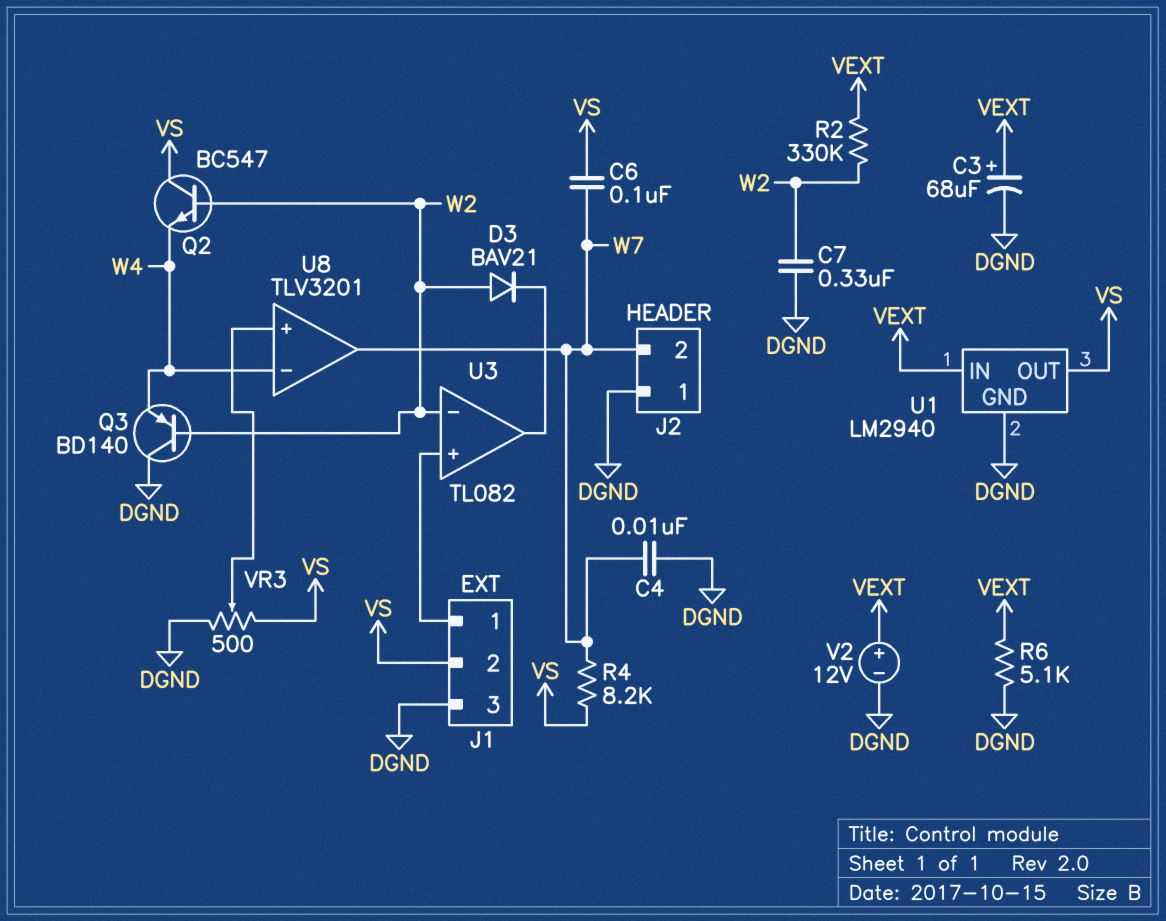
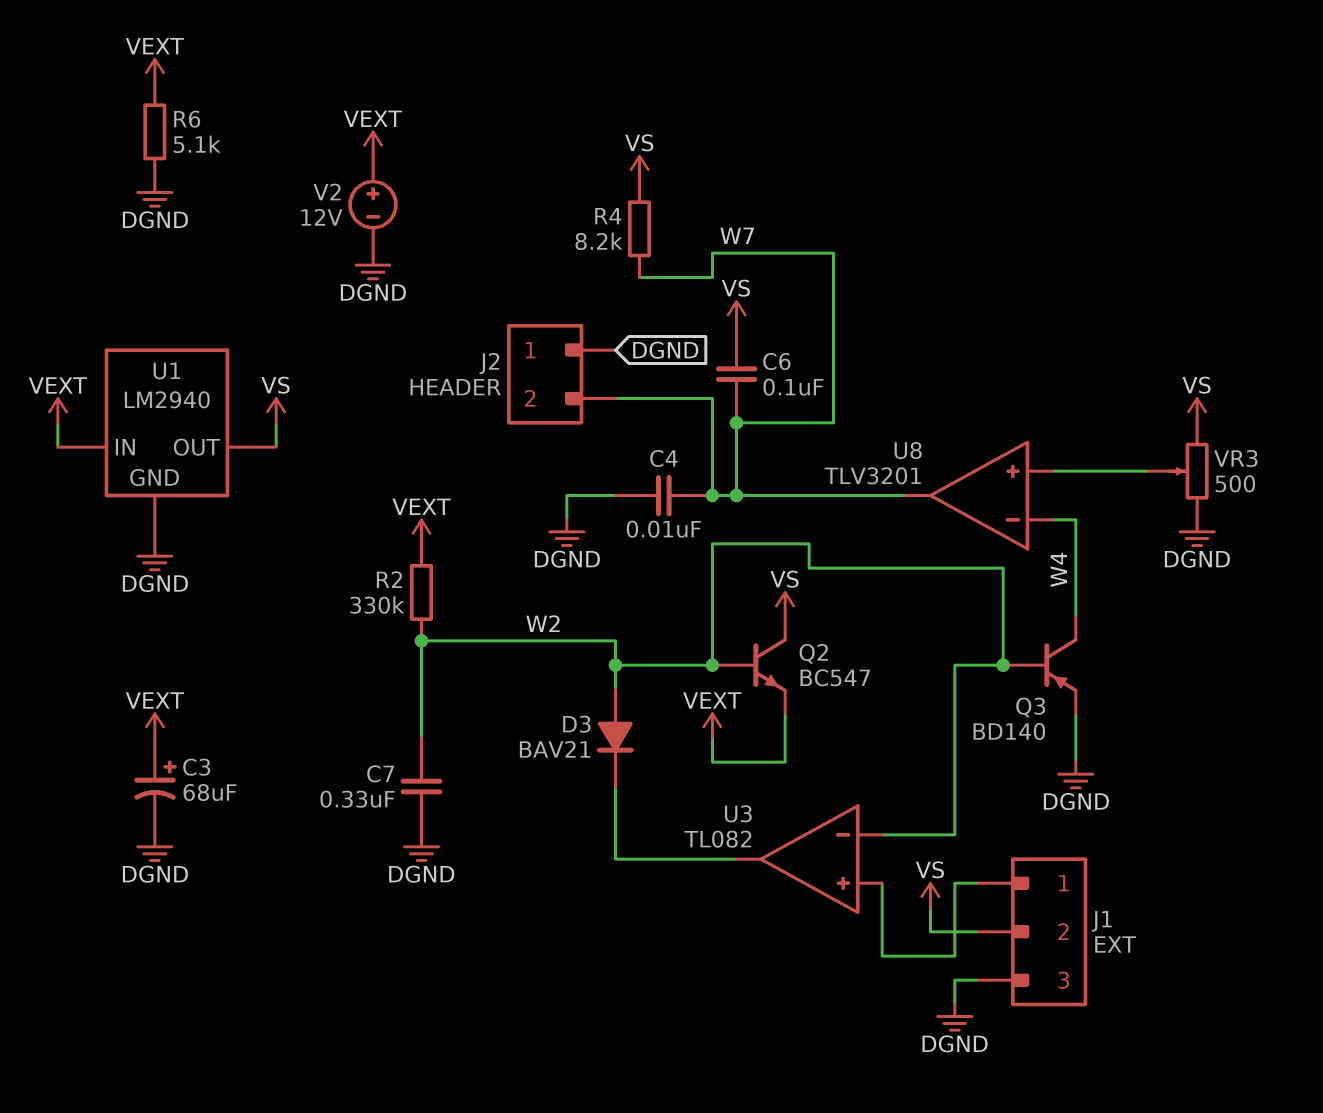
Q2: NPN BC547 (B W2, C VS, E W4) -> NPN BC547 (B W2, C VS, E VEXT)
Q3: PNP BD140 (B W2, C DGND, E W4) -> PNP BD140 (B W2, C W4, E DGND)

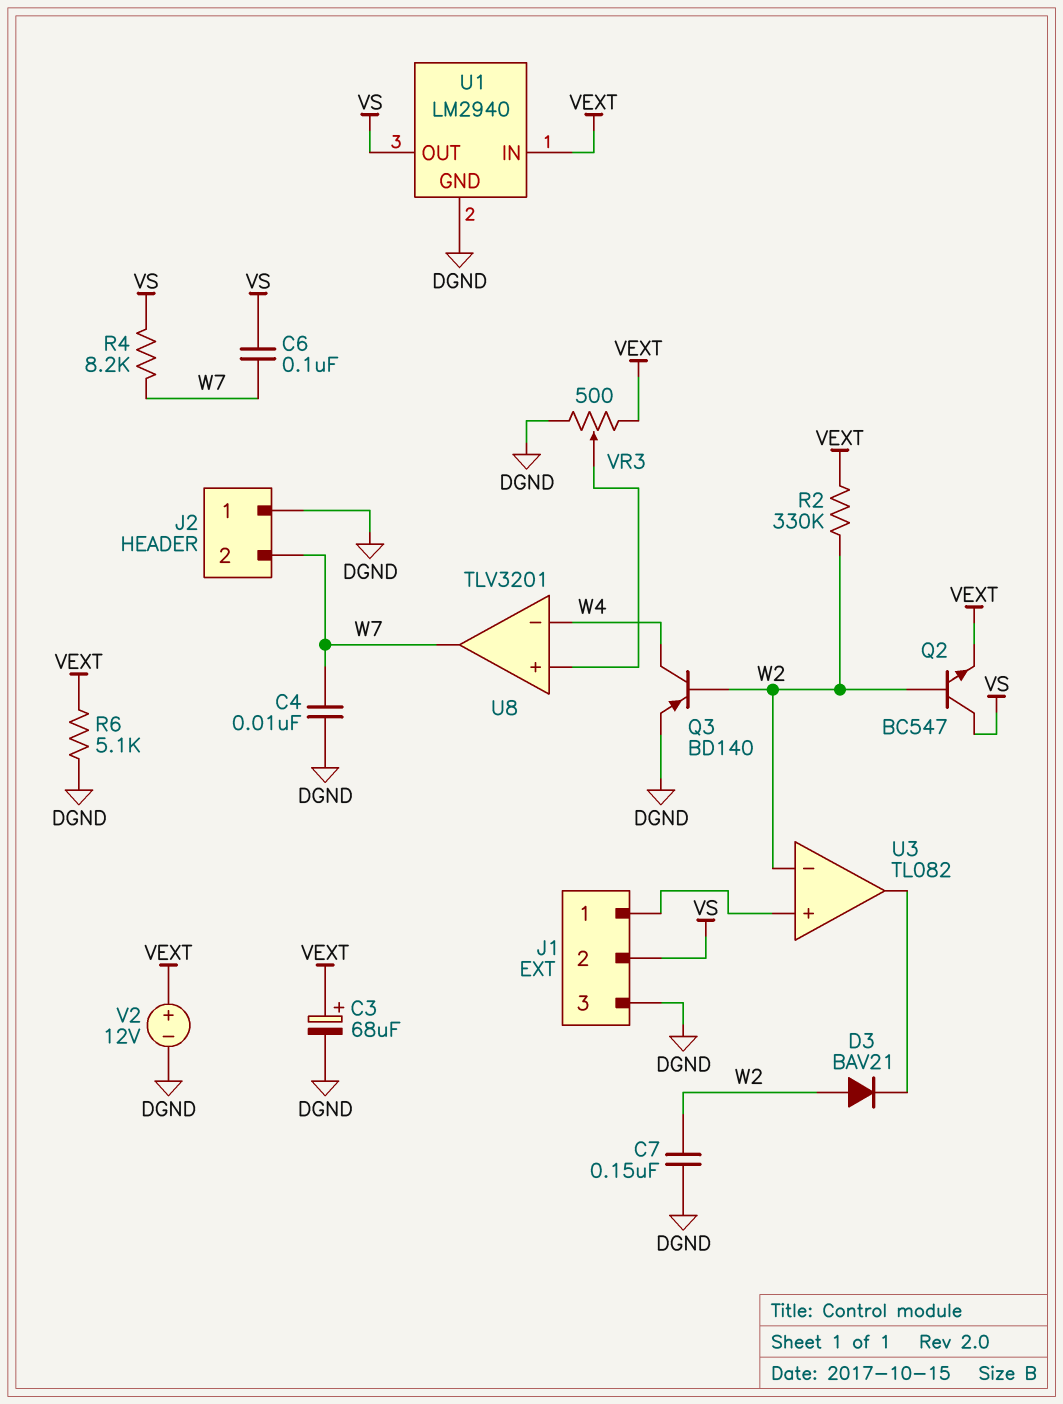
C7: 330nF (DGND, W2) -> 150nF (DGND, W2)
VR3: 500 (DGND, VS, wiper U8/in+) -> 500 (DGND, VEXT, wiper U8/in+)

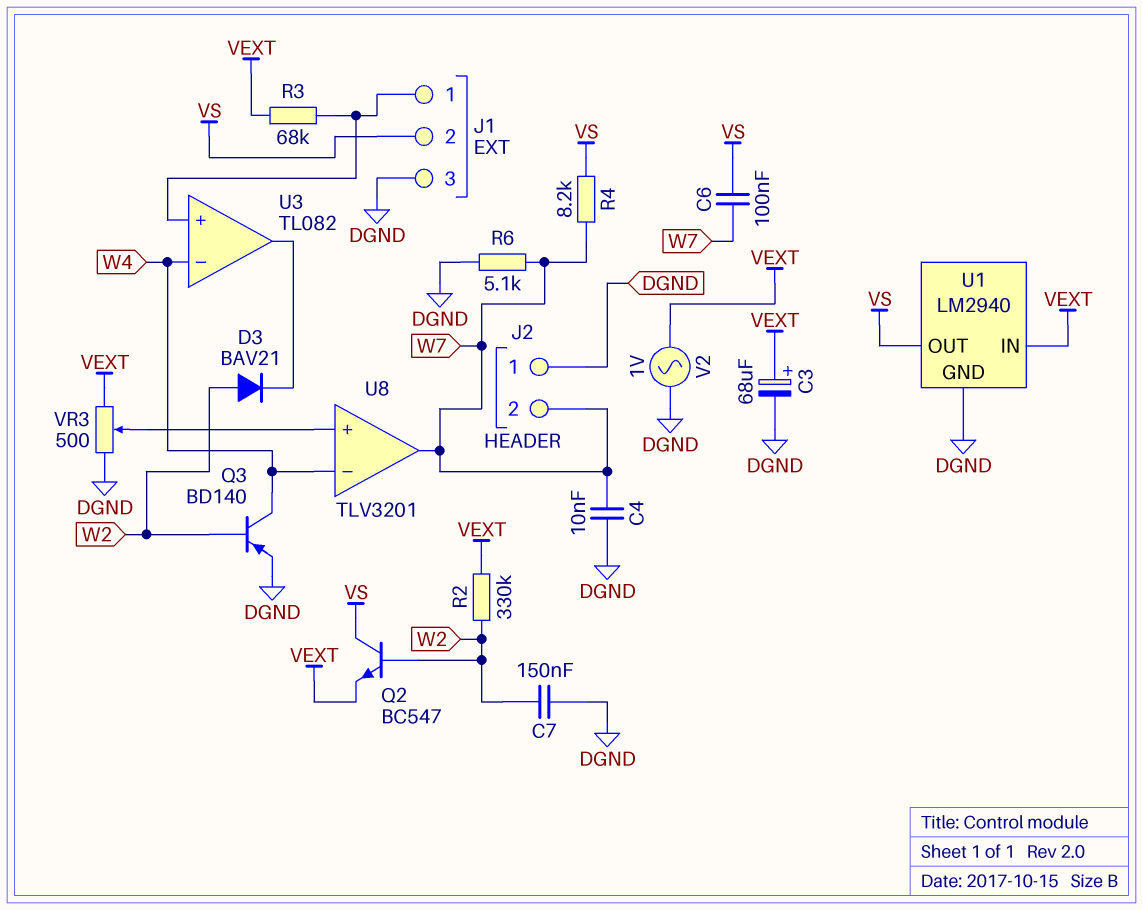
R3: none -> 68k (J1/1, VEXT)
R6: 5.1k (DGND, VEXT) -> 5.1k (DGND, W7)
U3 pin in-: W2 -> W4
V2: 12V (plus VEXT, minus DGND) -> AC 1V (DGND, VEXT)

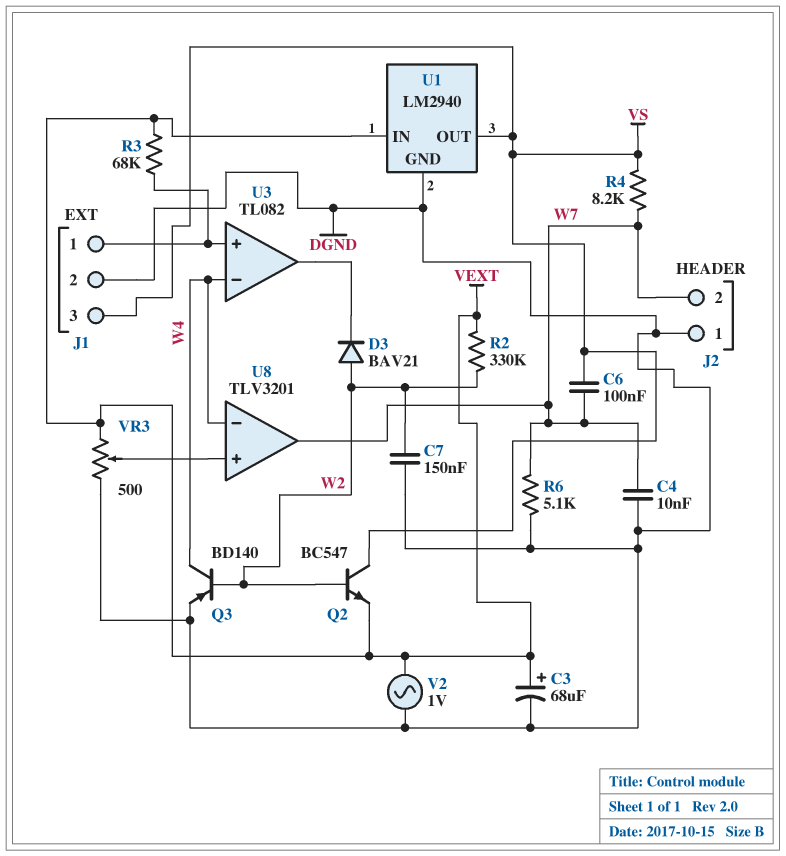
J1 pin 2: VS -> DGND
J1 pin 3: DGND -> VS

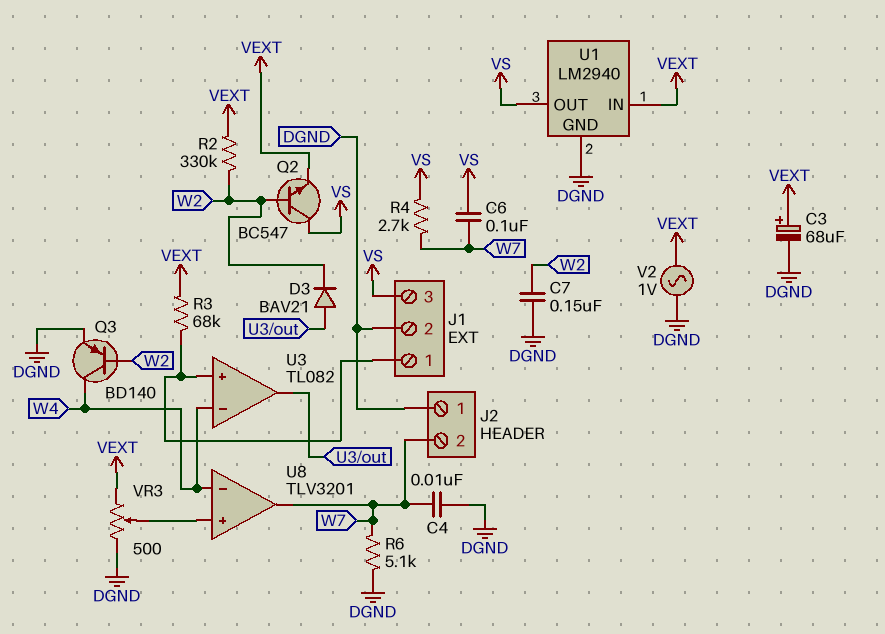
D3: diode BAV21 (A W2, K U3/out) -> diode BAV21 (A U3/out, K W2)
R4: 8.2k (VS, W7) -> 2.7k (VS, W7)

